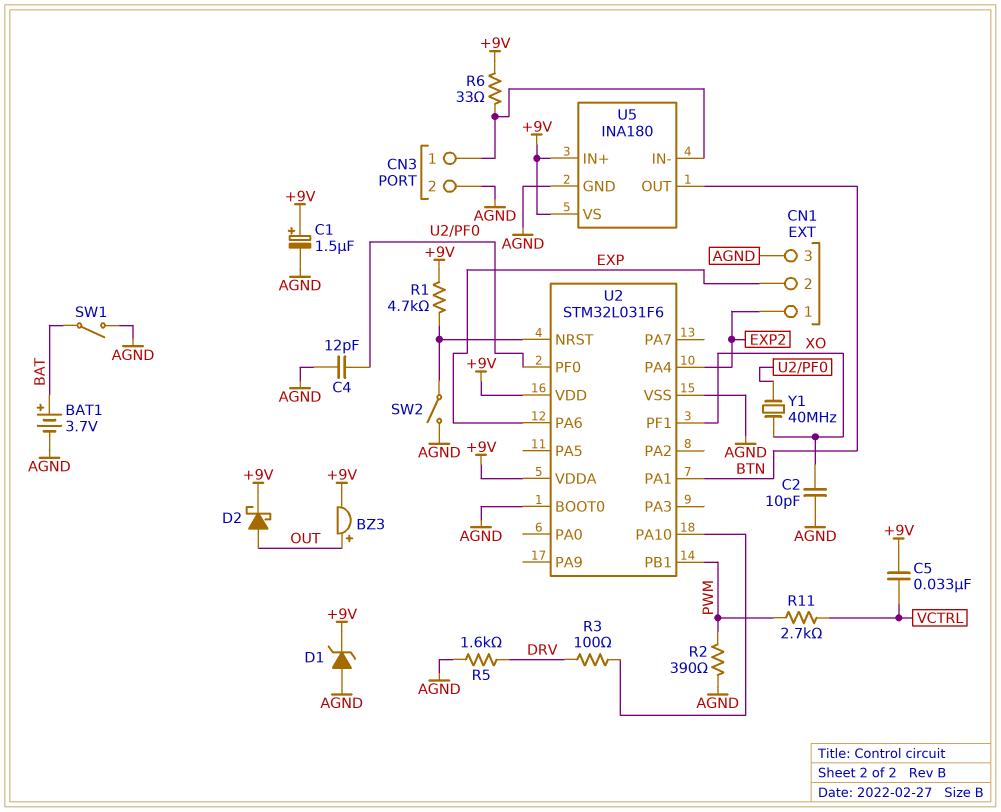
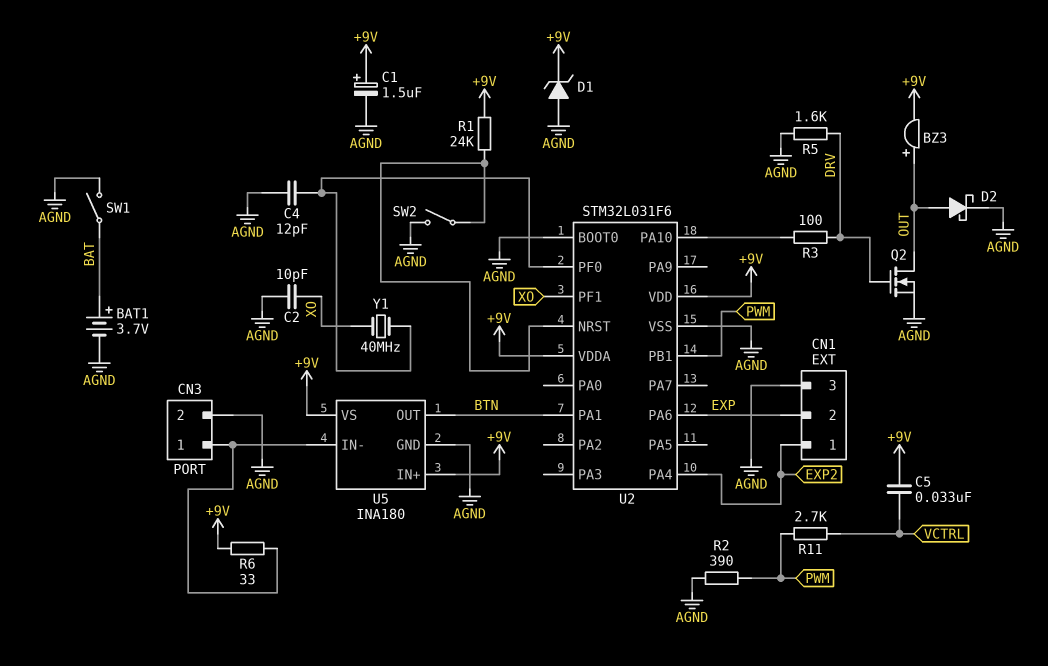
D2: schottky (A OUT, K +9V) -> schottky (A OUT, K AGND)
Q2: none -> NMOS (G DRV, D OUT, S AGND)
R1: 4.7k (+9V, U2/NRST) -> 24k (+9V, U2/NRST)

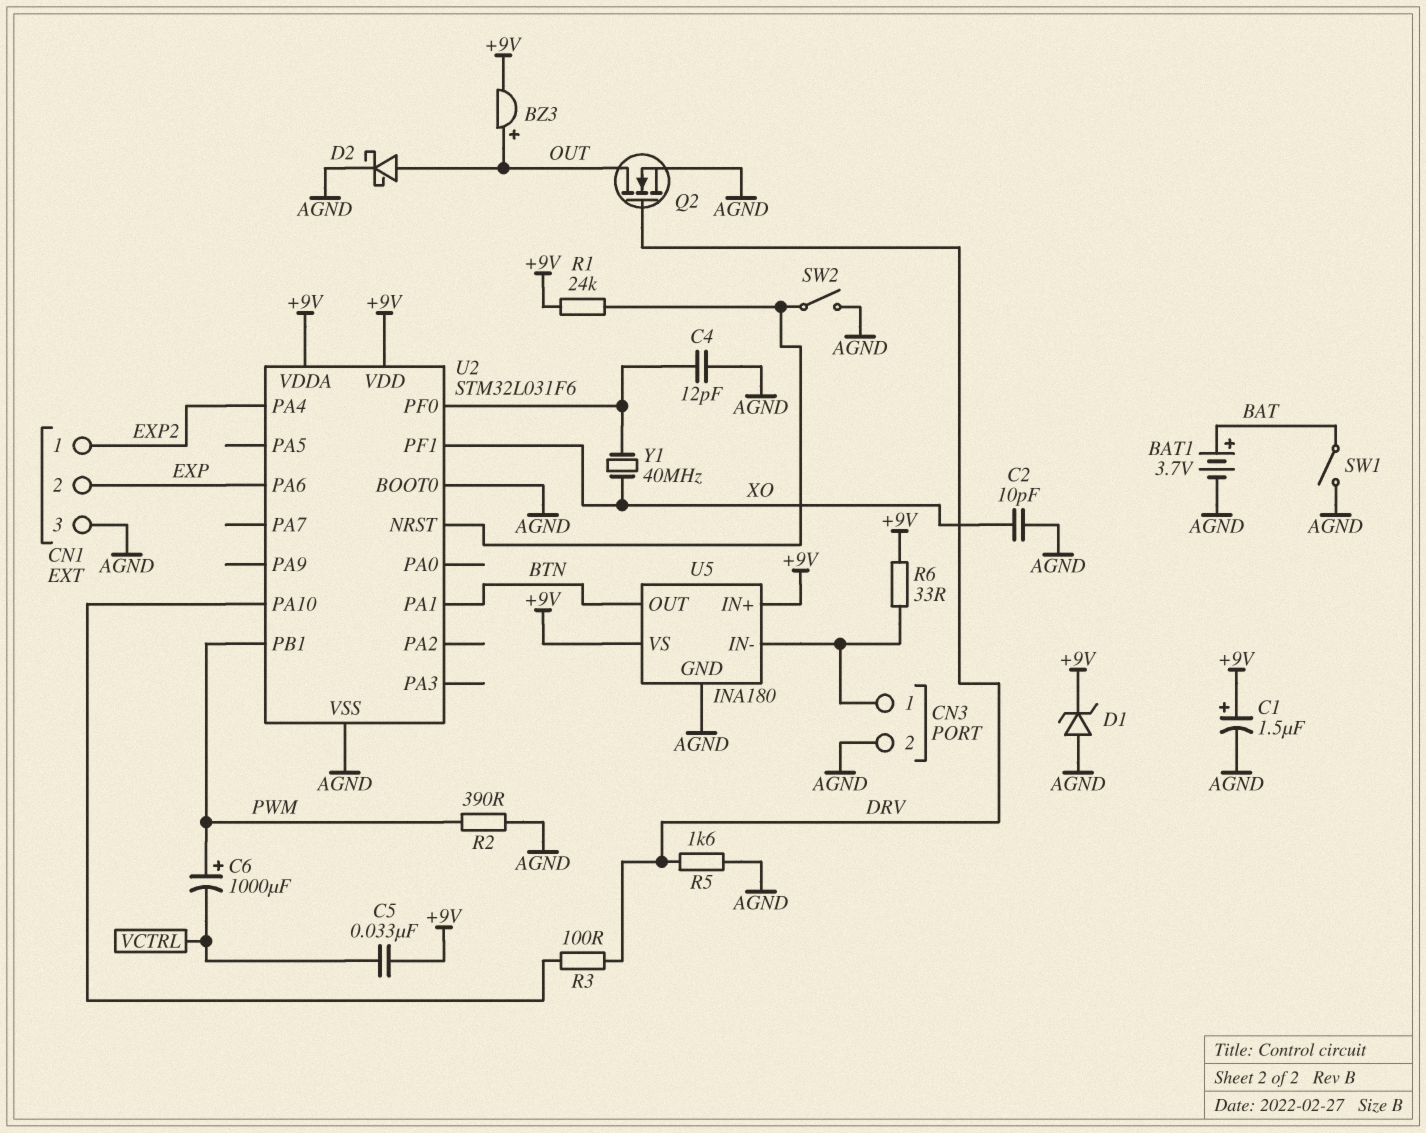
C6: none -> 1000uF (plus PWM, minus VCTRL)
R11: 2.7k (PWM, VCTRL) -> none

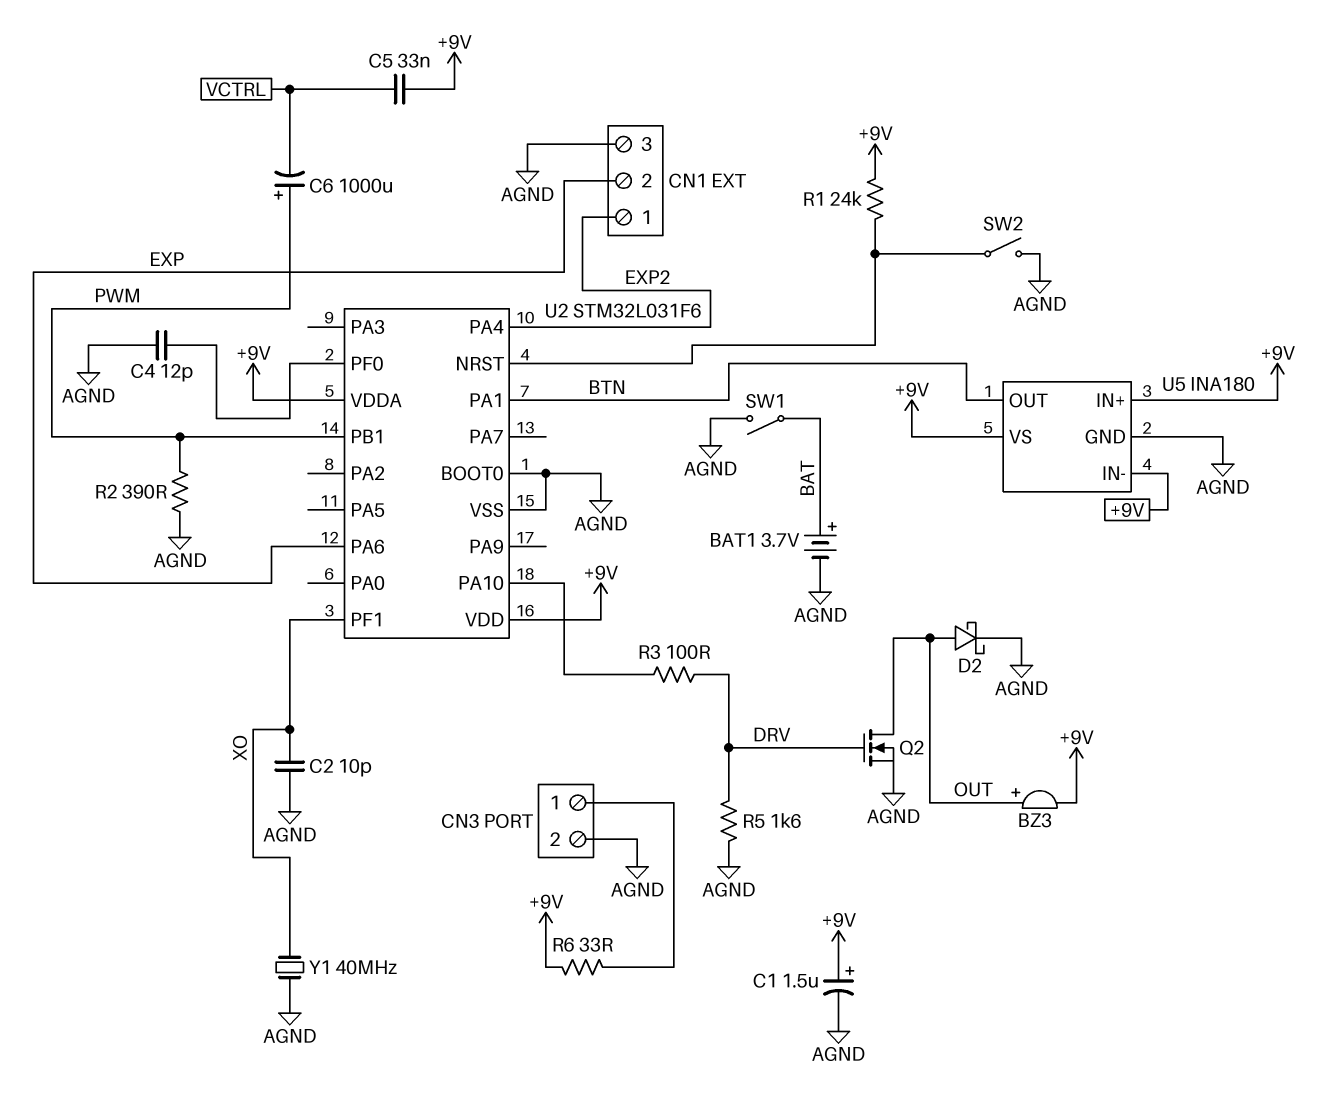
D1: zener (A AGND, K +9V) -> none
U5 pin IN-: CN3/1 -> +9V
Y1: 40MHz (U2/PF0, XO) -> 40MHz (AGND, XO)

